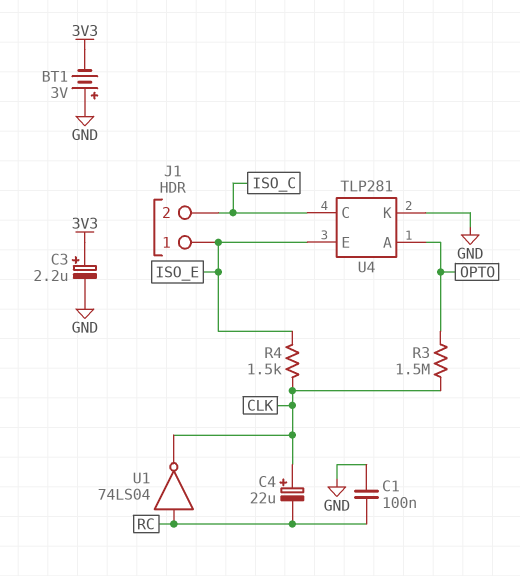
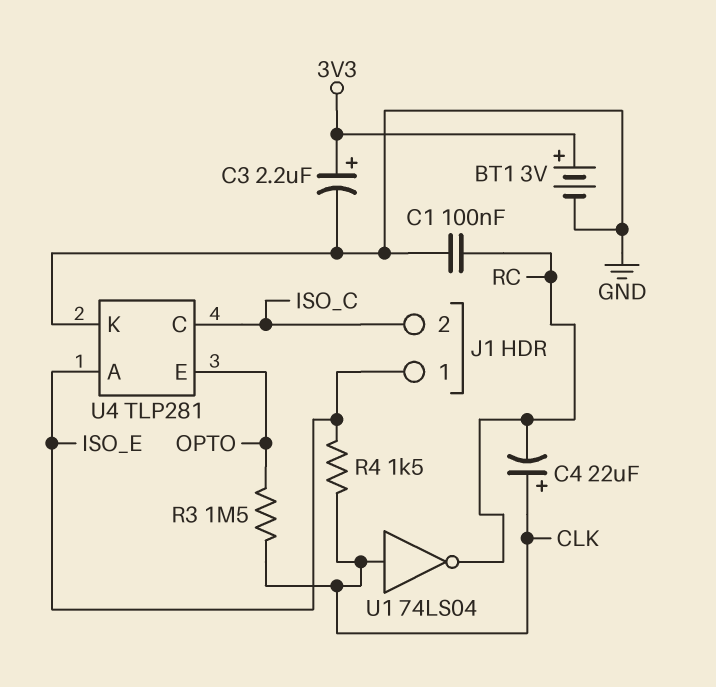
BT1: 3V (plus GND, minus 3V3) -> 3V (plus 3V3, minus GND)
U1: NOT 74LS04 (in RC, out CLK) -> NOT 74LS04 (in CLK, out RC)
U4 pin A: OPTO -> ISO_E
U4 pin E: ISO_E -> OPTO

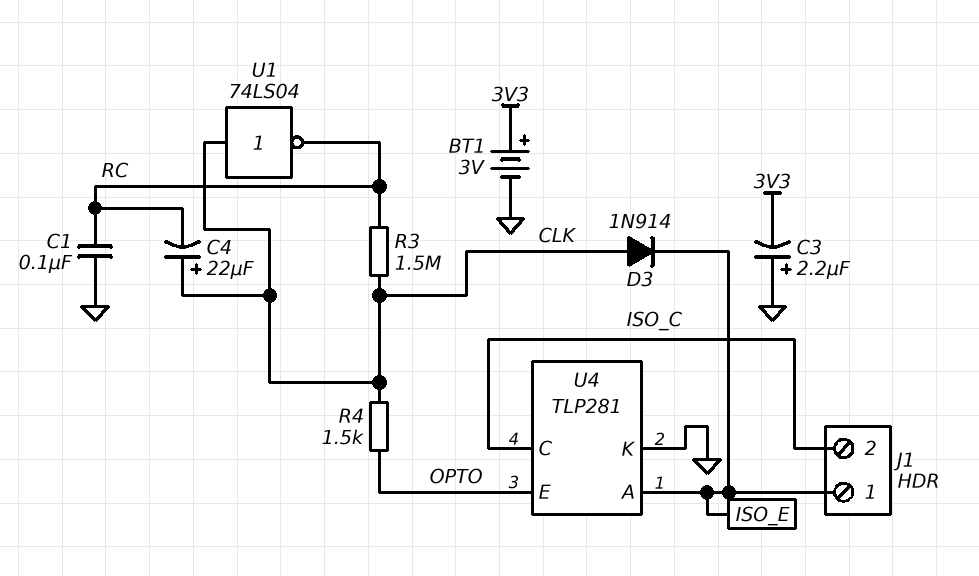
C3: 2.2uF (plus 3V3, minus GND) -> 2.2uF (plus GND, minus 3V3)
D3: none -> diode 1N914 (A CLK, K ISO_E)
R3: 1.5M (CLK, OPTO) -> 1.5M (CLK, RC)
R4: 1.5k (CLK, ISO_E) -> 1.5k (CLK, OPTO)

